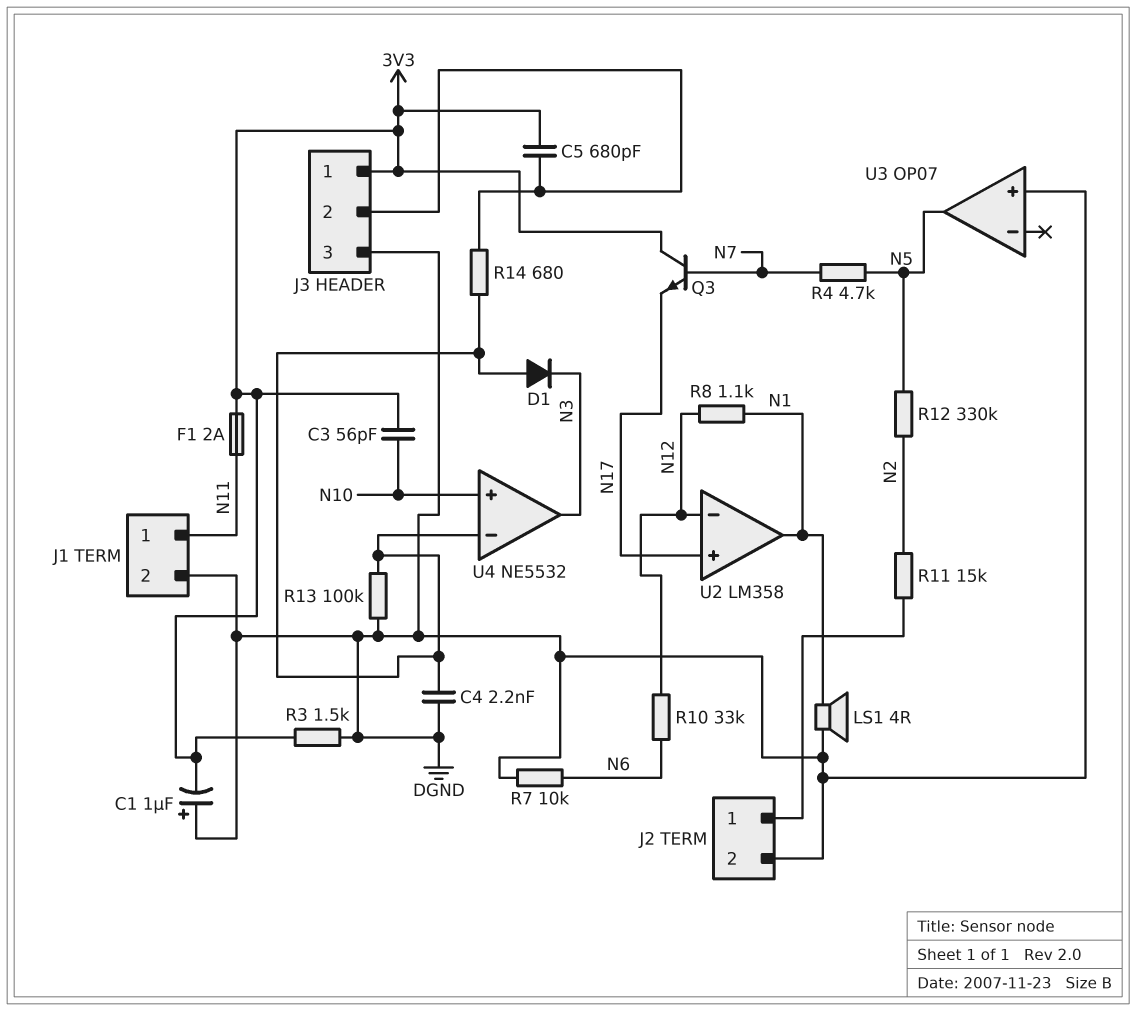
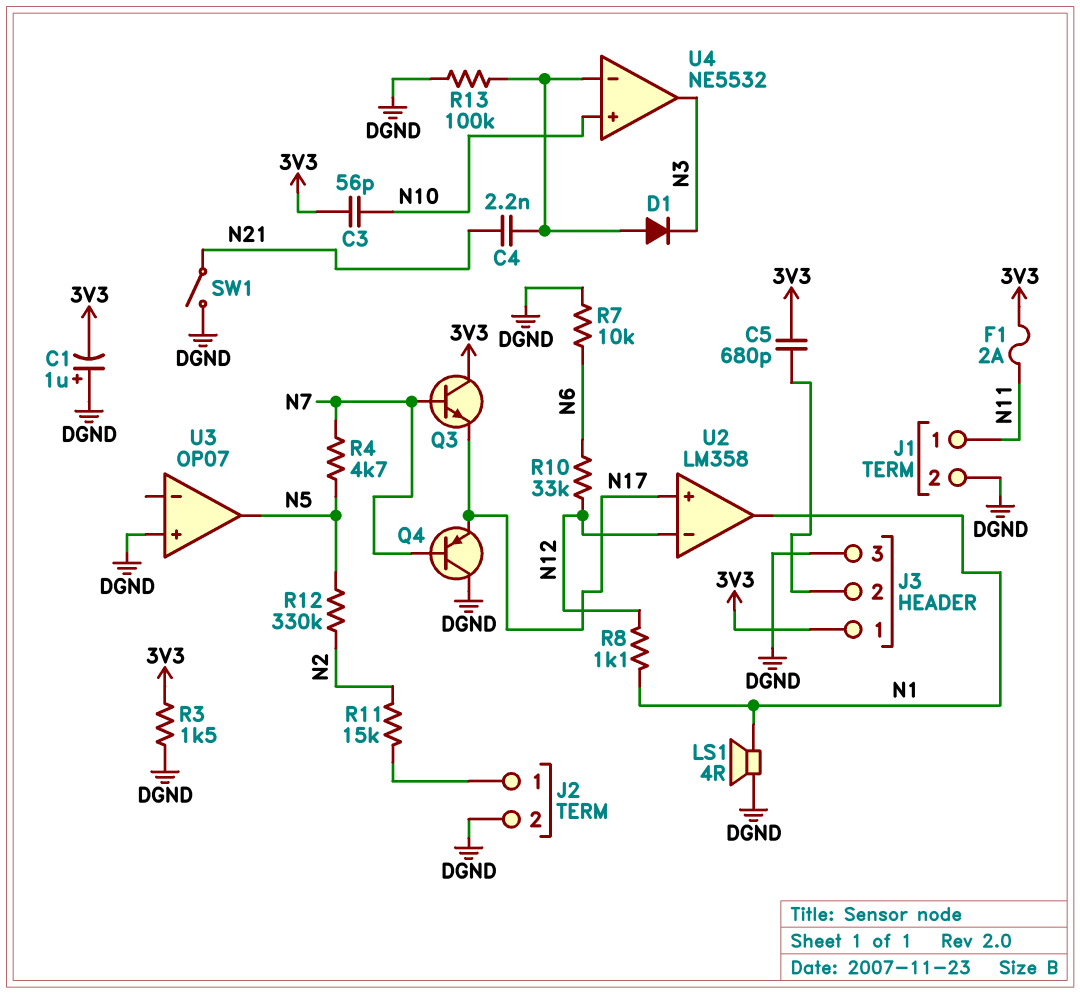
C4: 2.2nF (DGND, U4/in-) -> 2.2nF (N21, U4/in-)
Q4: none -> PNP (B N7, C DGND, E N17)
R14: 680 (J3/2, U4/in-) -> none
SW1: none -> switch (DGND, N21)

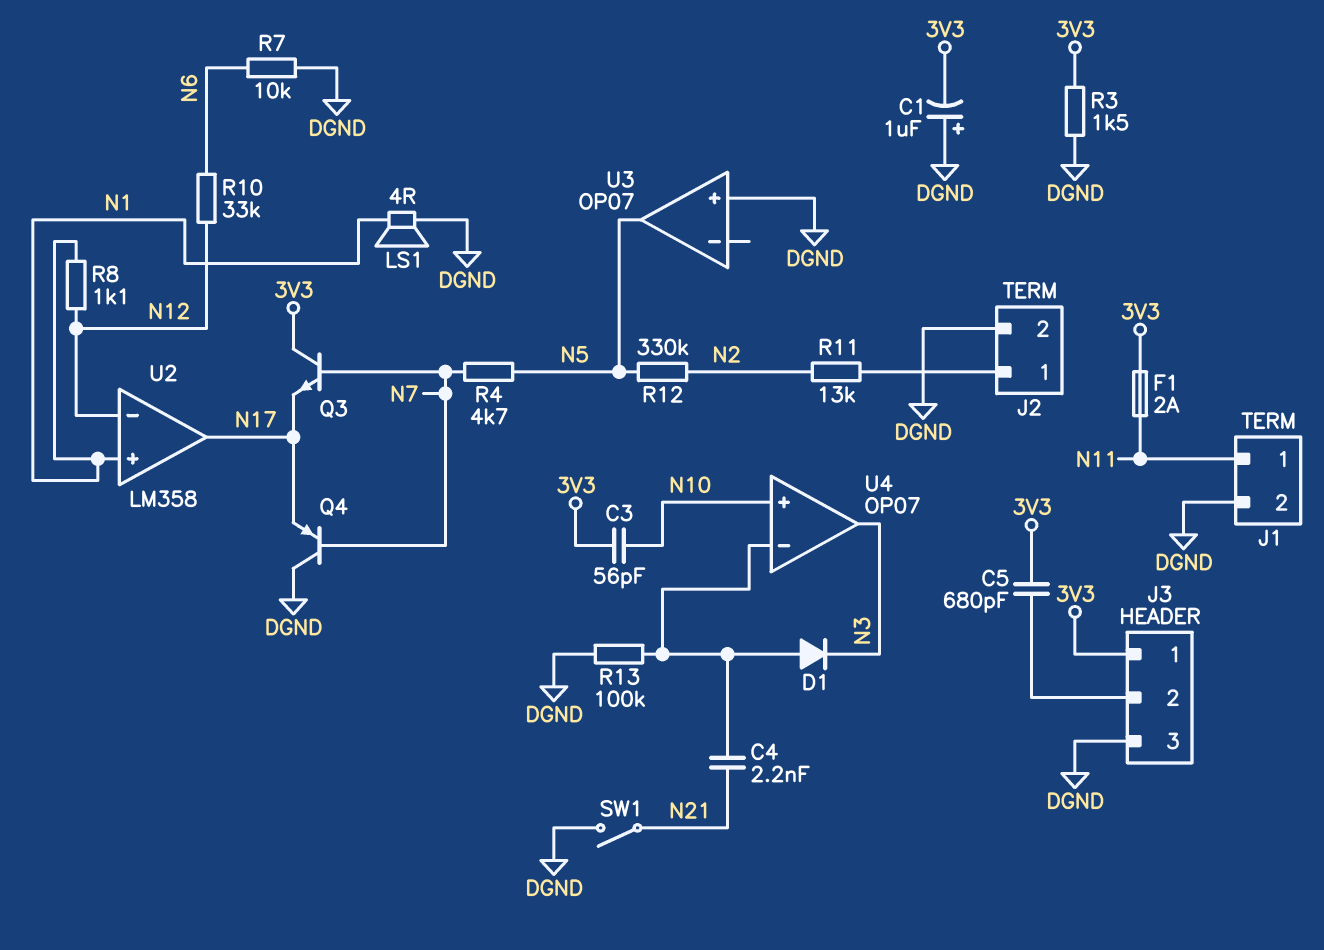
R11: 15k (J2/1, N2) -> 13k (J2/1, N2)
U2 pin in+: N17 -> N1
U2 pin out: N1 -> N17
U4: NE5532 -> OP07

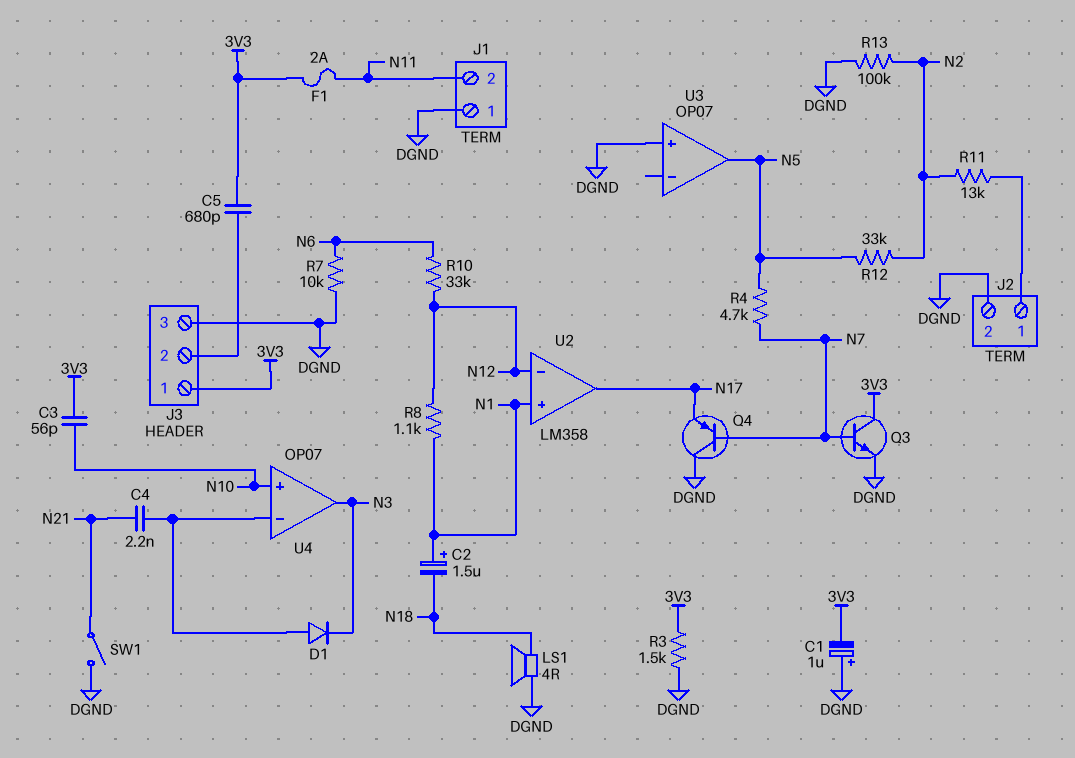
C2: none -> 1.5uF (plus N1, minus N18)
J1 pin 1: N11 -> DGND
J1 pin 2: DGND -> N11
LS1: speaker 4R (DGND, N1) -> speaker 4R (DGND, N18)
Q3: NPN (B N7, C 3V3, E N17) -> NPN (B N7, C 3V3, E DGND)
R12: 330k (N2, N5) -> 33k (N2, N5)
R13: 100k (DGND, U4/in-) -> 100k (DGND, N2)

